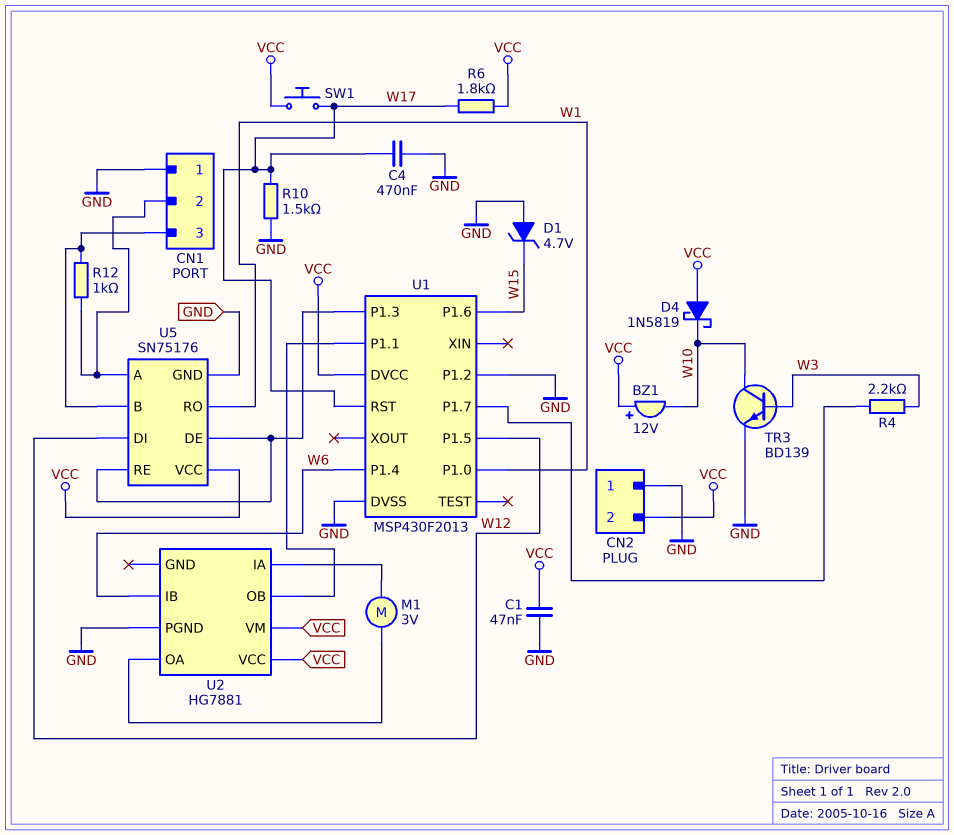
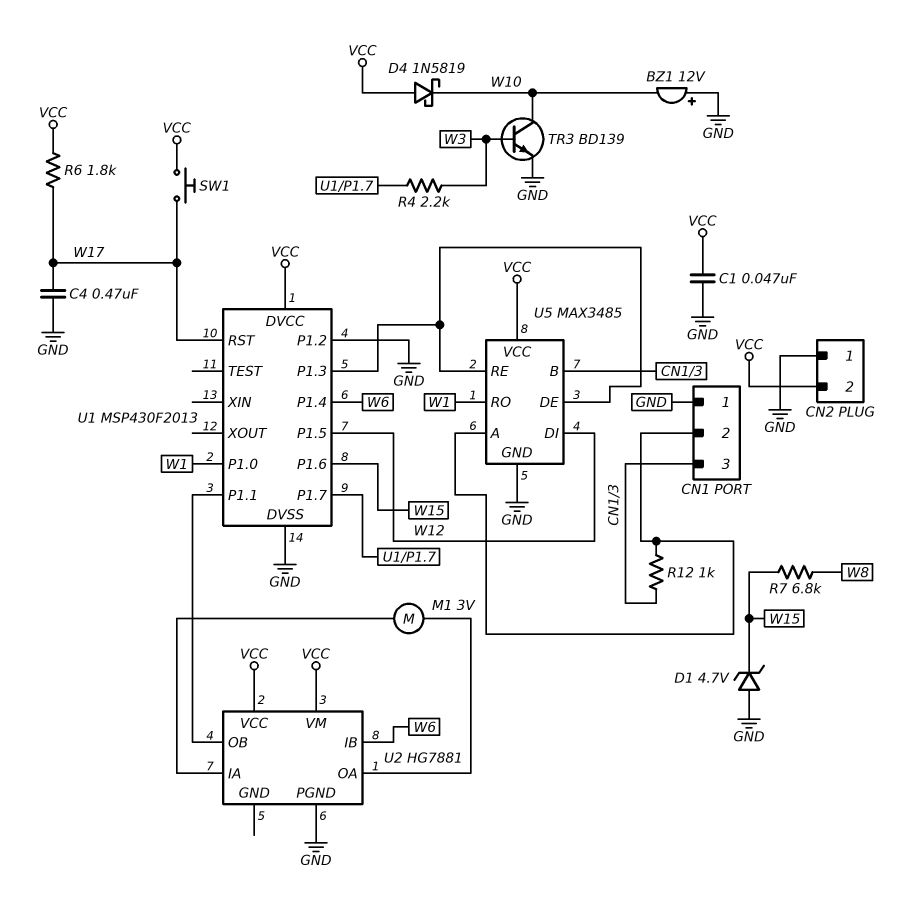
BZ1: buzzer 12V (plus VCC, minus W10) -> buzzer 12V (plus GND, minus W10)
R7: none -> 6.8k (W8, W15)
R10: 1.5k (GND, W17) -> none
U5: SN75176 -> MAX3485

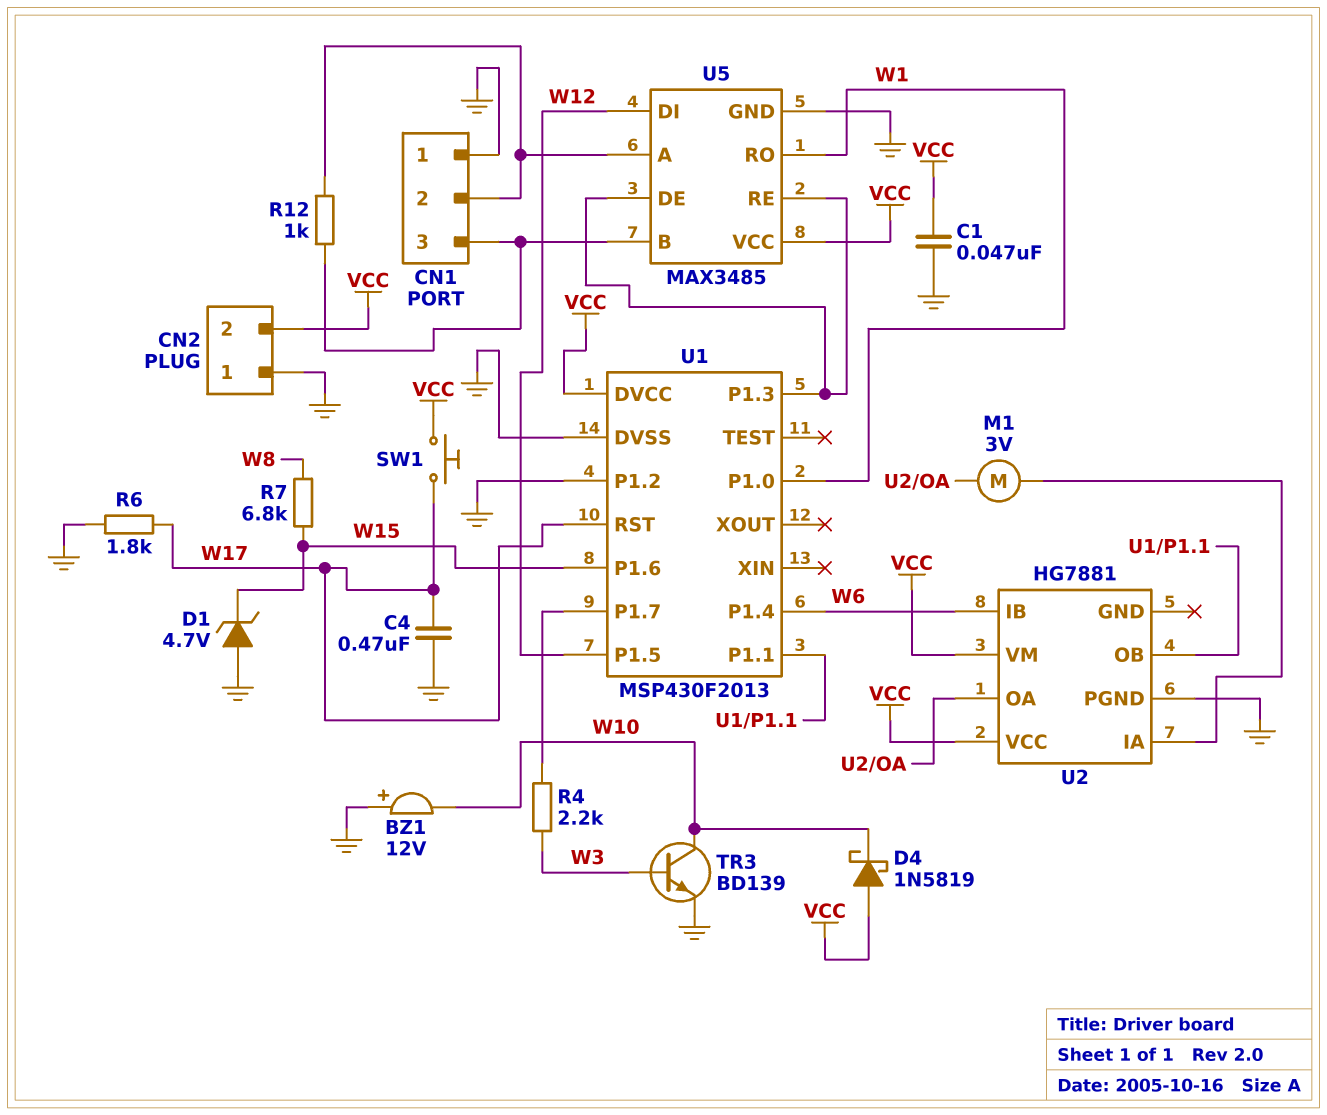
R6: 1.8k (VCC, W17) -> 1.8k (GND, W17)

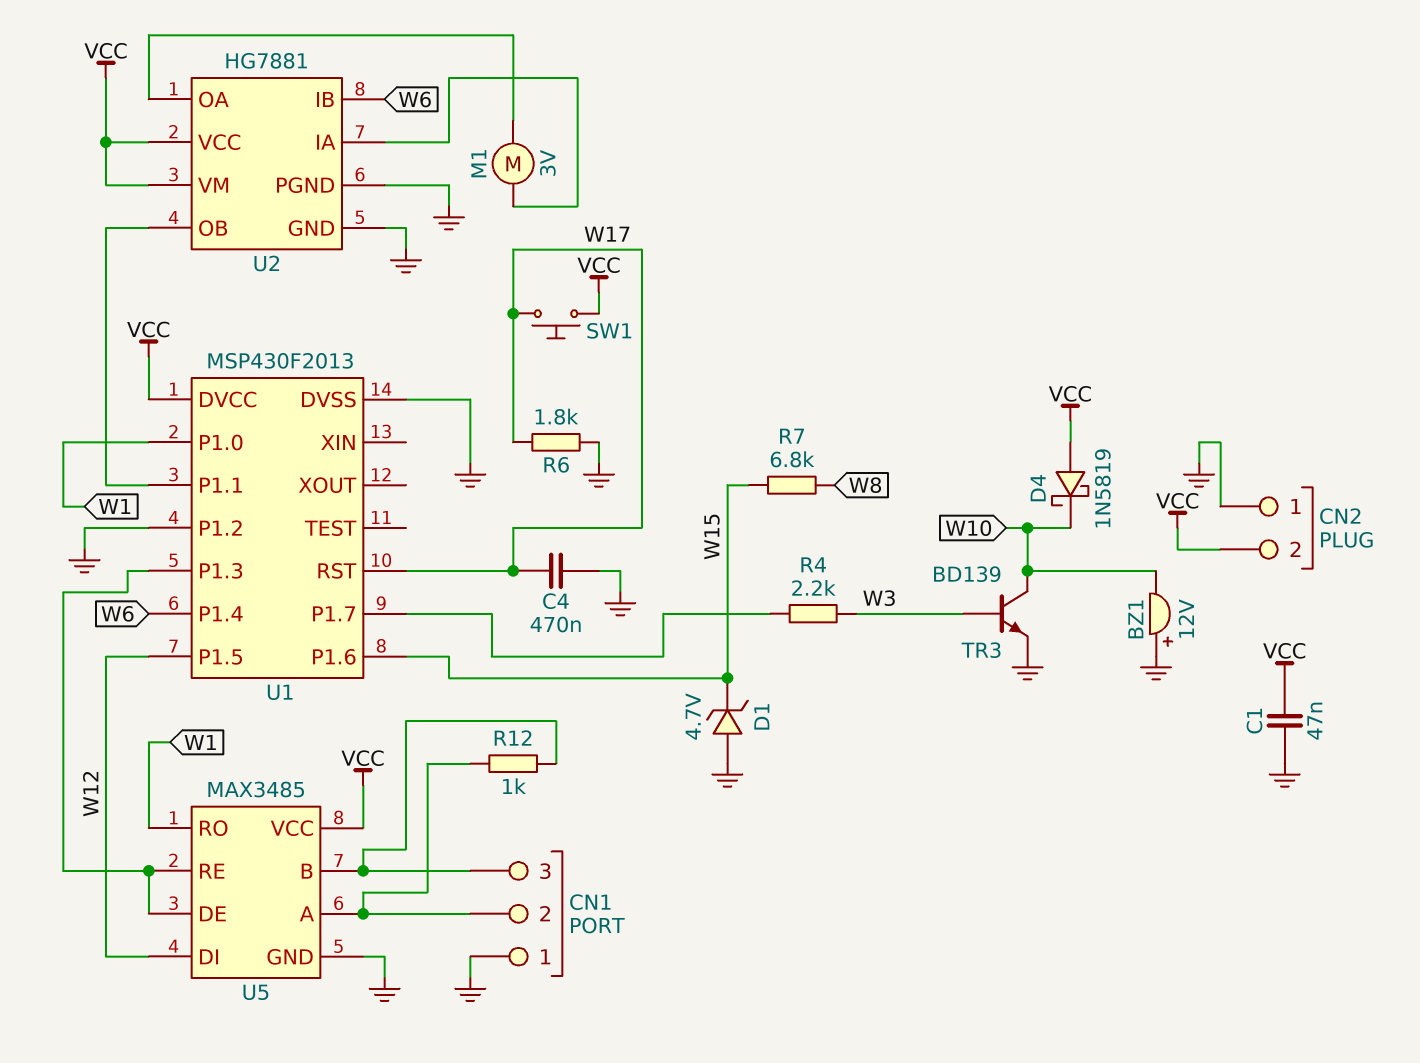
U2 pin GND: none -> GND

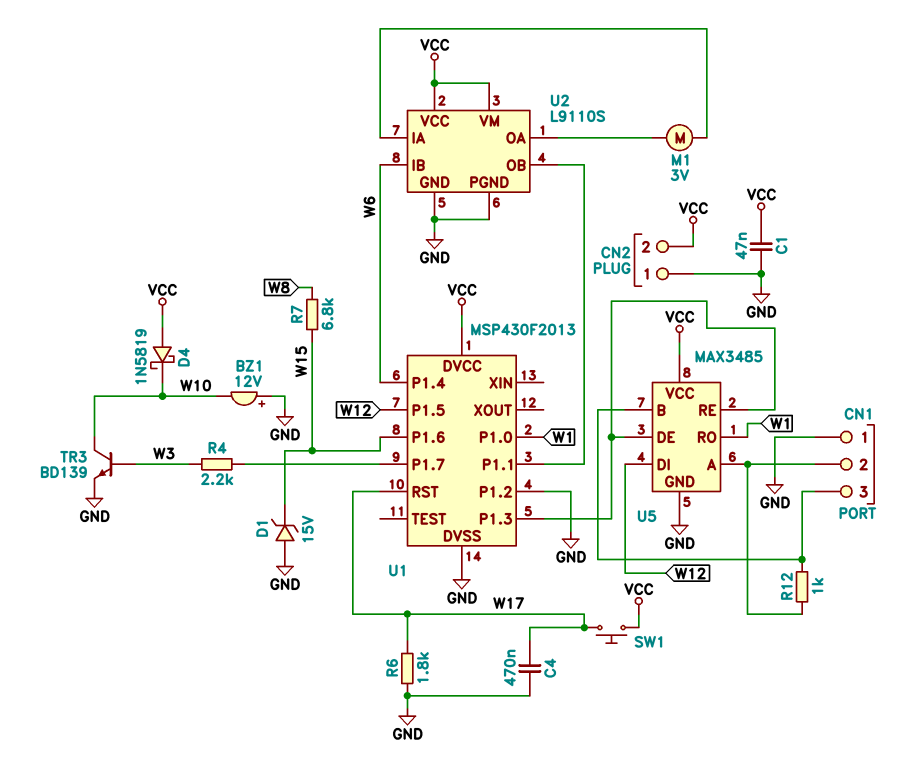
D1: zener 4.7V (A GND, K W15) -> zener 15V (A GND, K W15)
U2: HG7881 -> L9110S

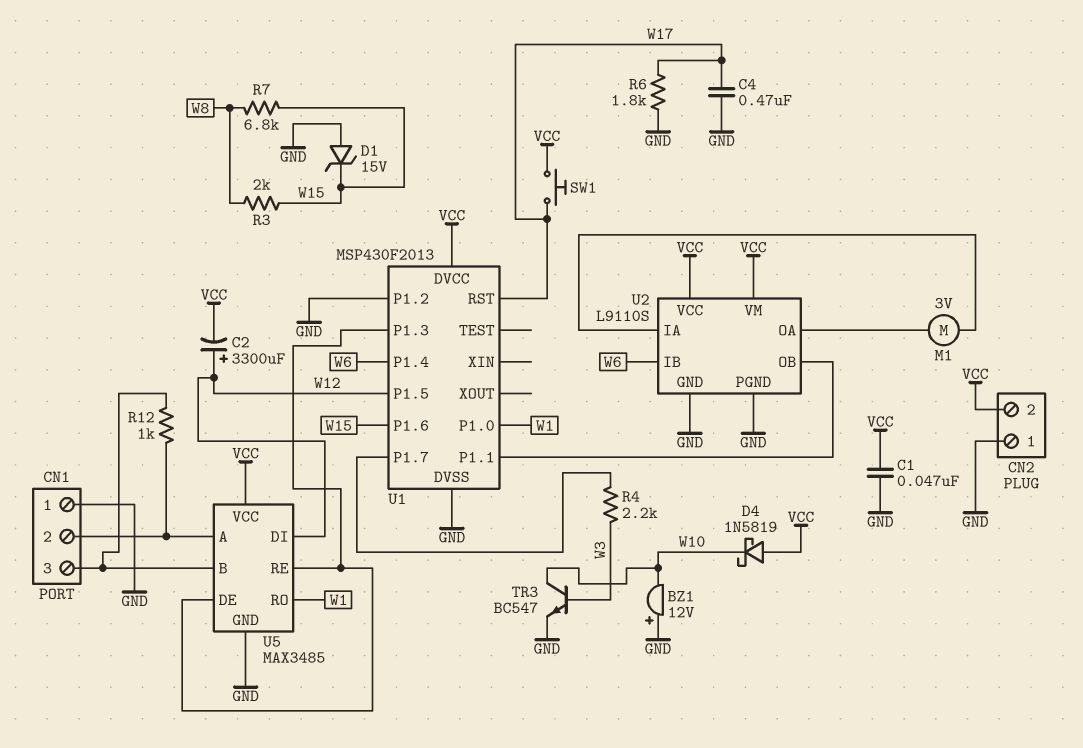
C2: none -> 3300uF (plus W12, minus VCC)
R3: none -> 2k (W8, W15)
TR3: NPN BD139 (B W3, C W10, E GND) -> NPN BC547 (B W3, C W10, E GND)

